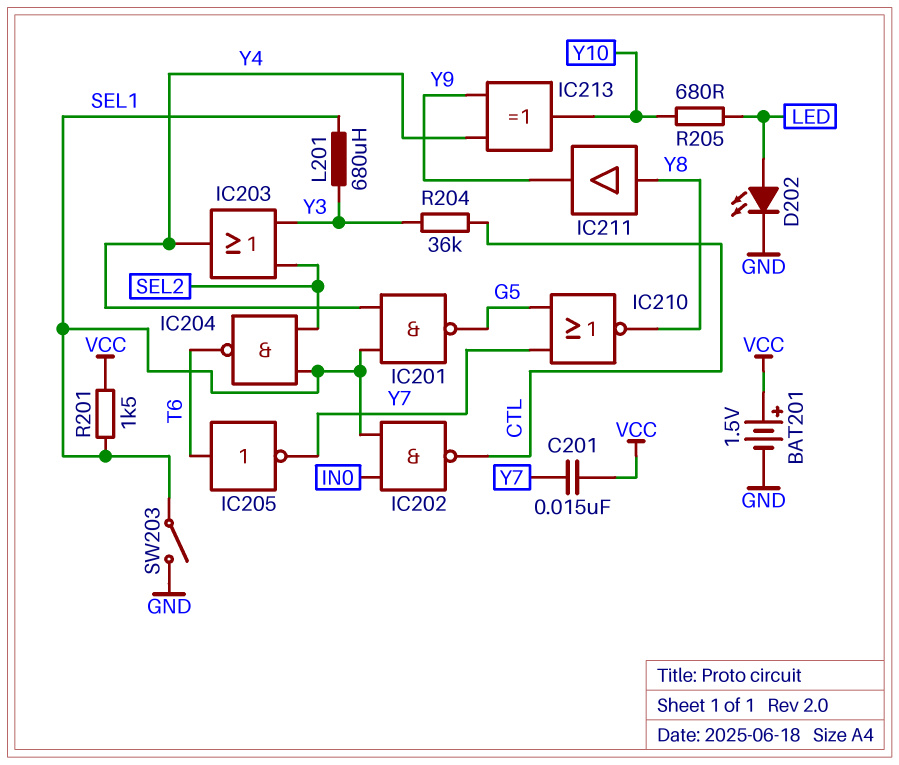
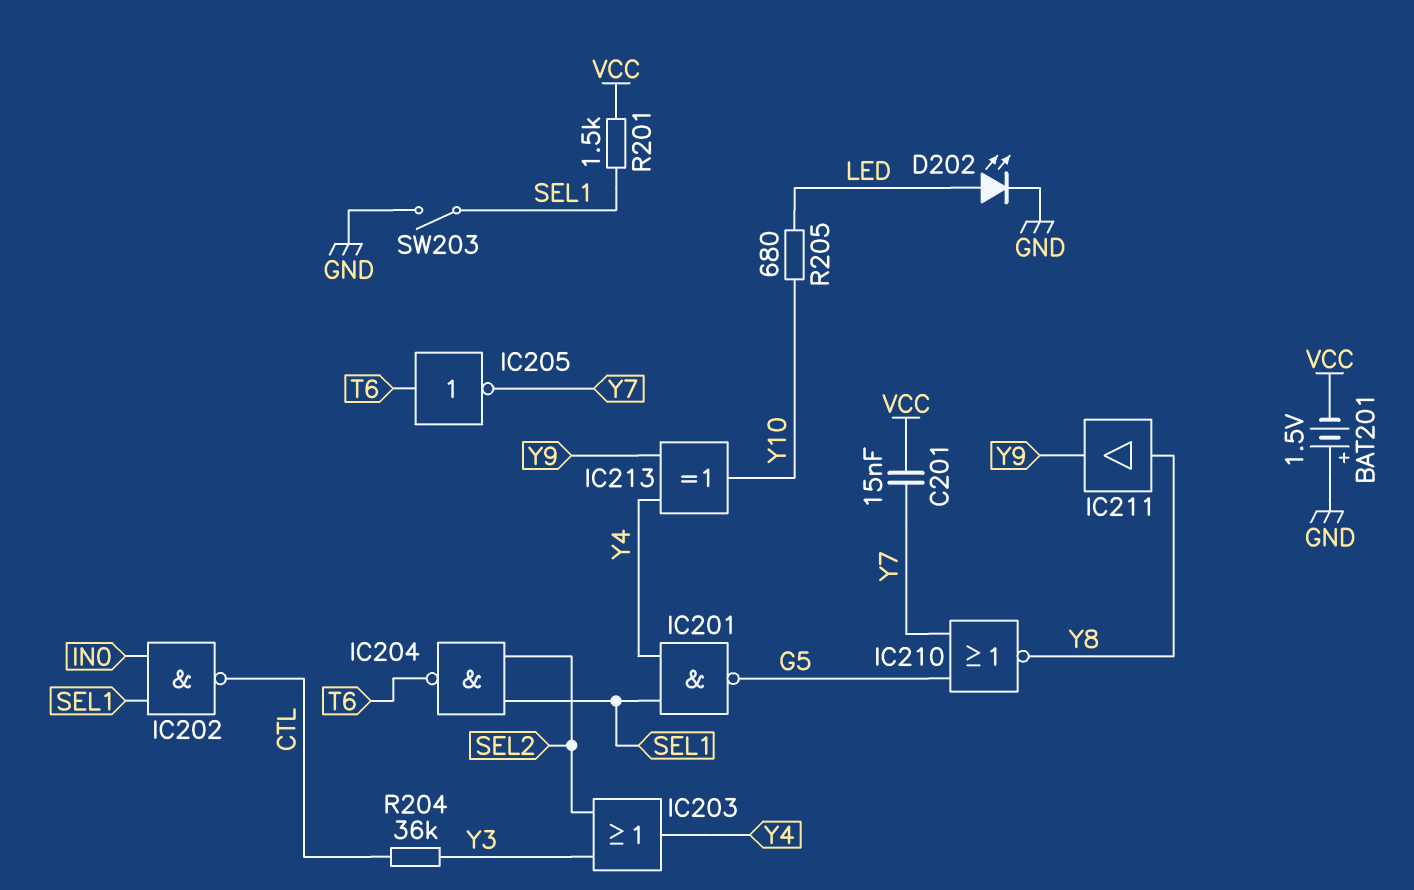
BAT201: 1.5V (plus VCC, minus GND) -> 1.5V (plus GND, minus VCC)
L201: 680uH (SEL1, Y3) -> none

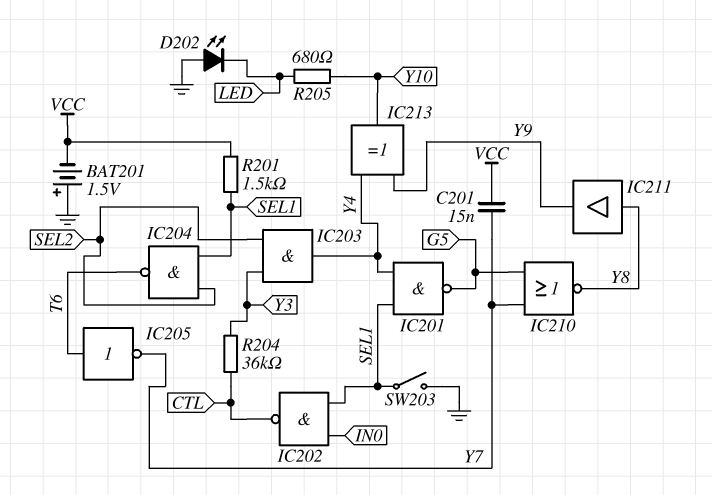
D202: LED (A LED, K GND) -> LED (A GND, K LED)
IC203: OR (in SEL2, in Y3, out Y4) -> AND (in SEL2, in Y3, out Y4)

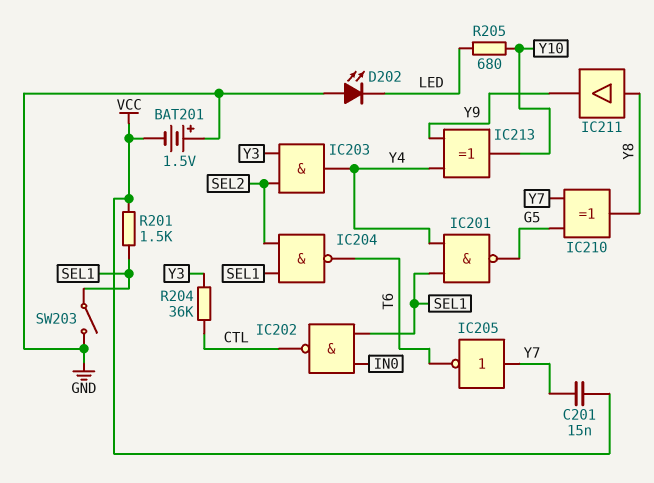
IC205: NOT (in T6, out Y7) -> NOT (in Y7, out T6)
IC210: NOR (in G5, in Y7, out Y8) -> XOR (in G5, in Y7, out Y8)

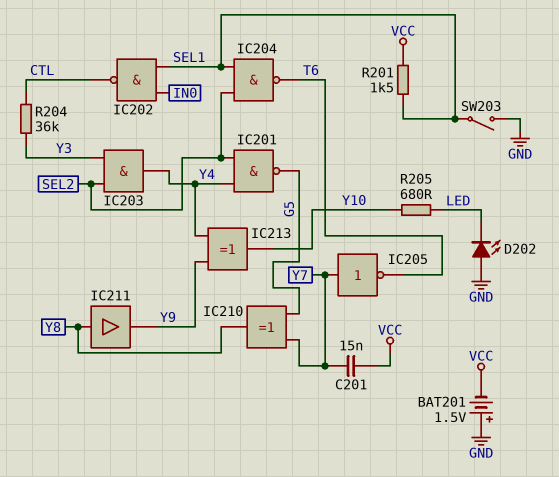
IC201: NAND (in SEL1, in Y4, out G5) -> NAND (in SEL2, in Y4, out G5)

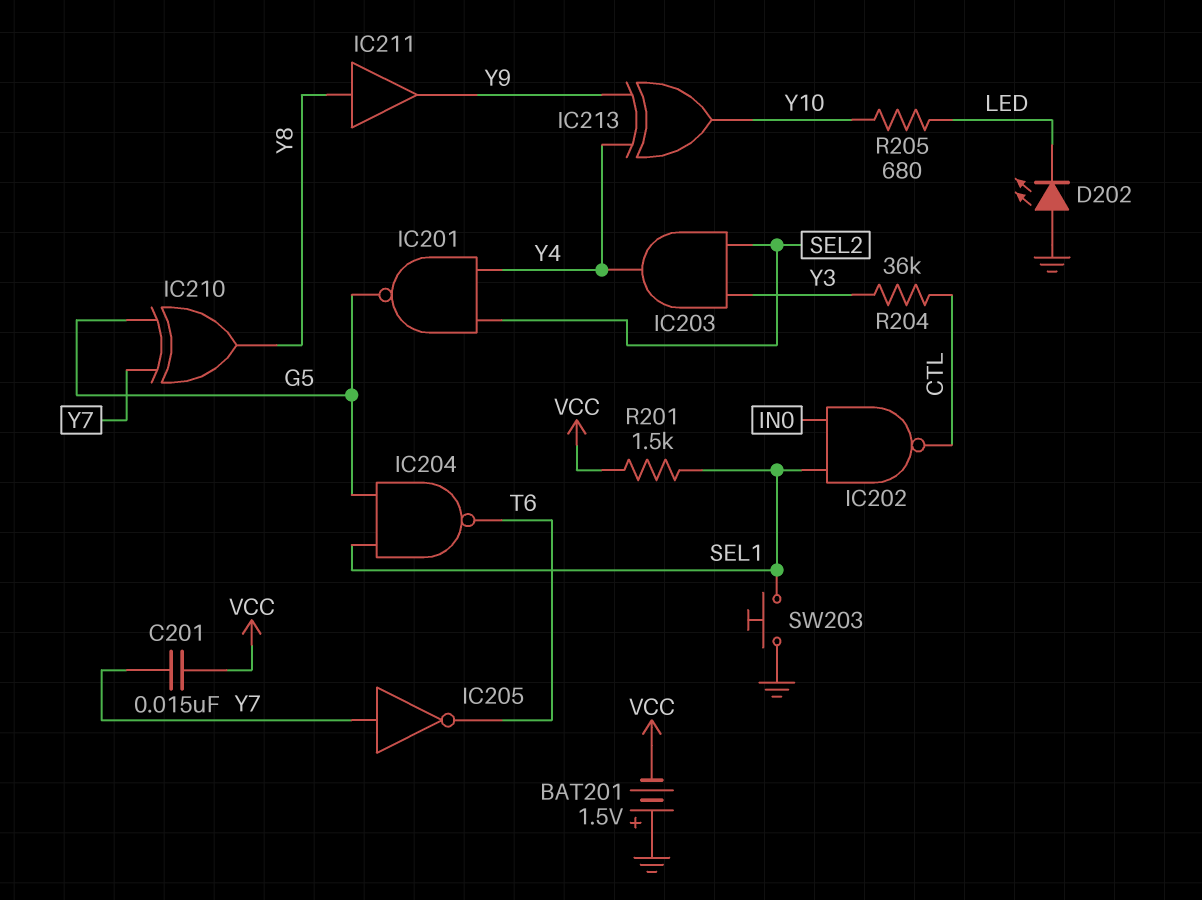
IC204: NAND (in SEL1, in SEL2, out T6) -> NAND (in G5, in SEL1, out T6)
SW203: switch (GND, SEL1) -> button (GND, SEL1)

